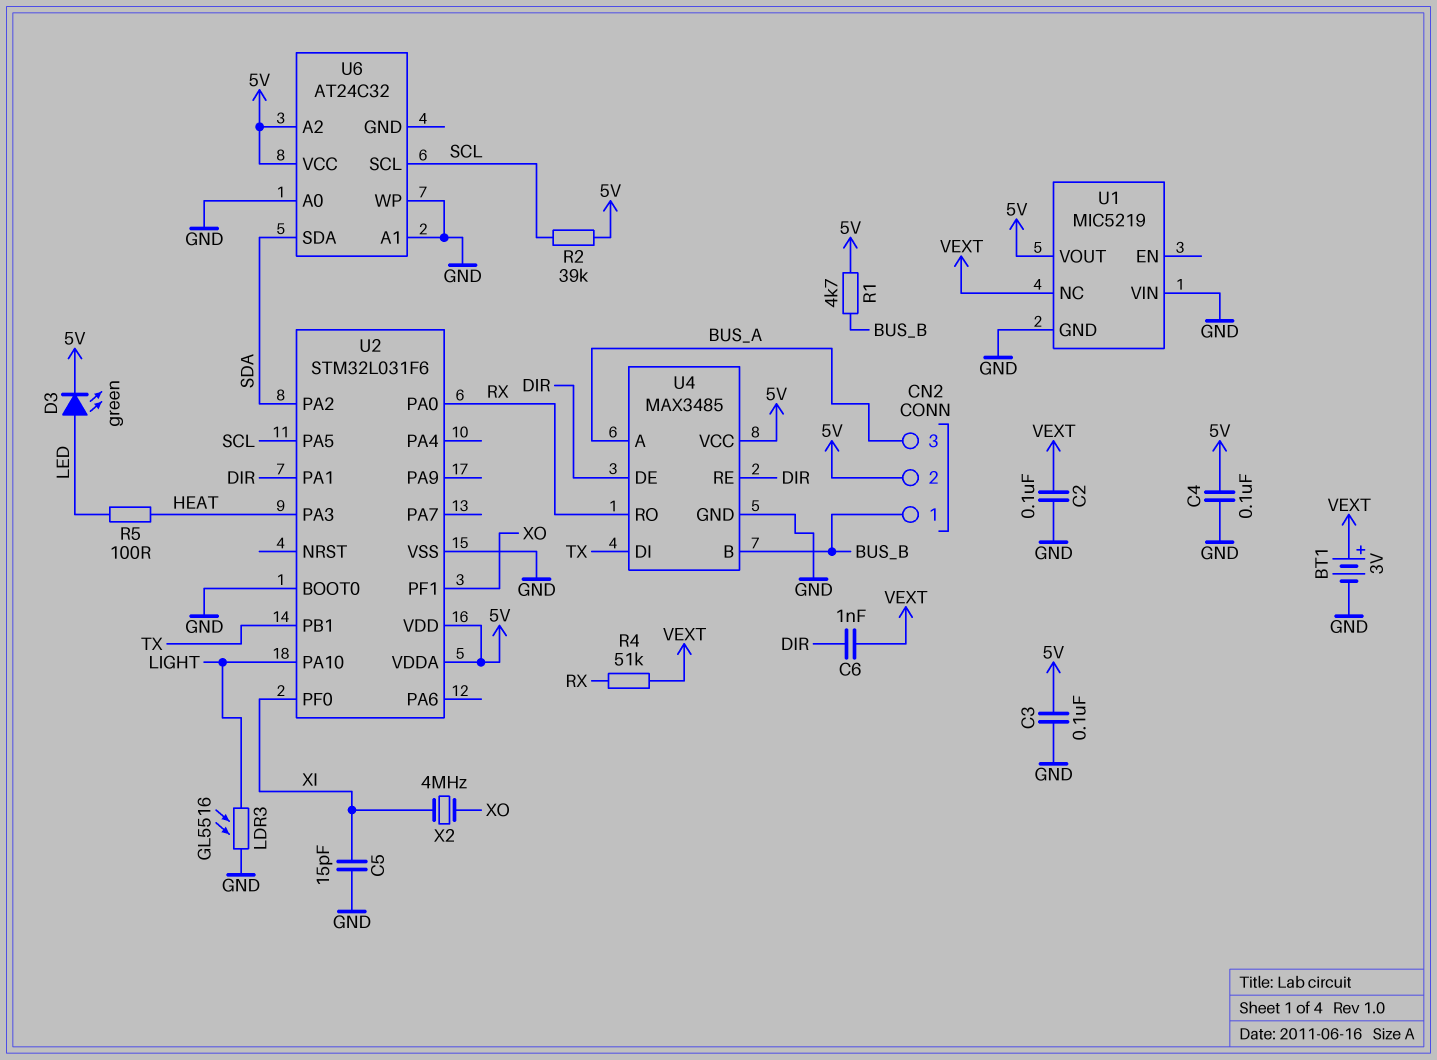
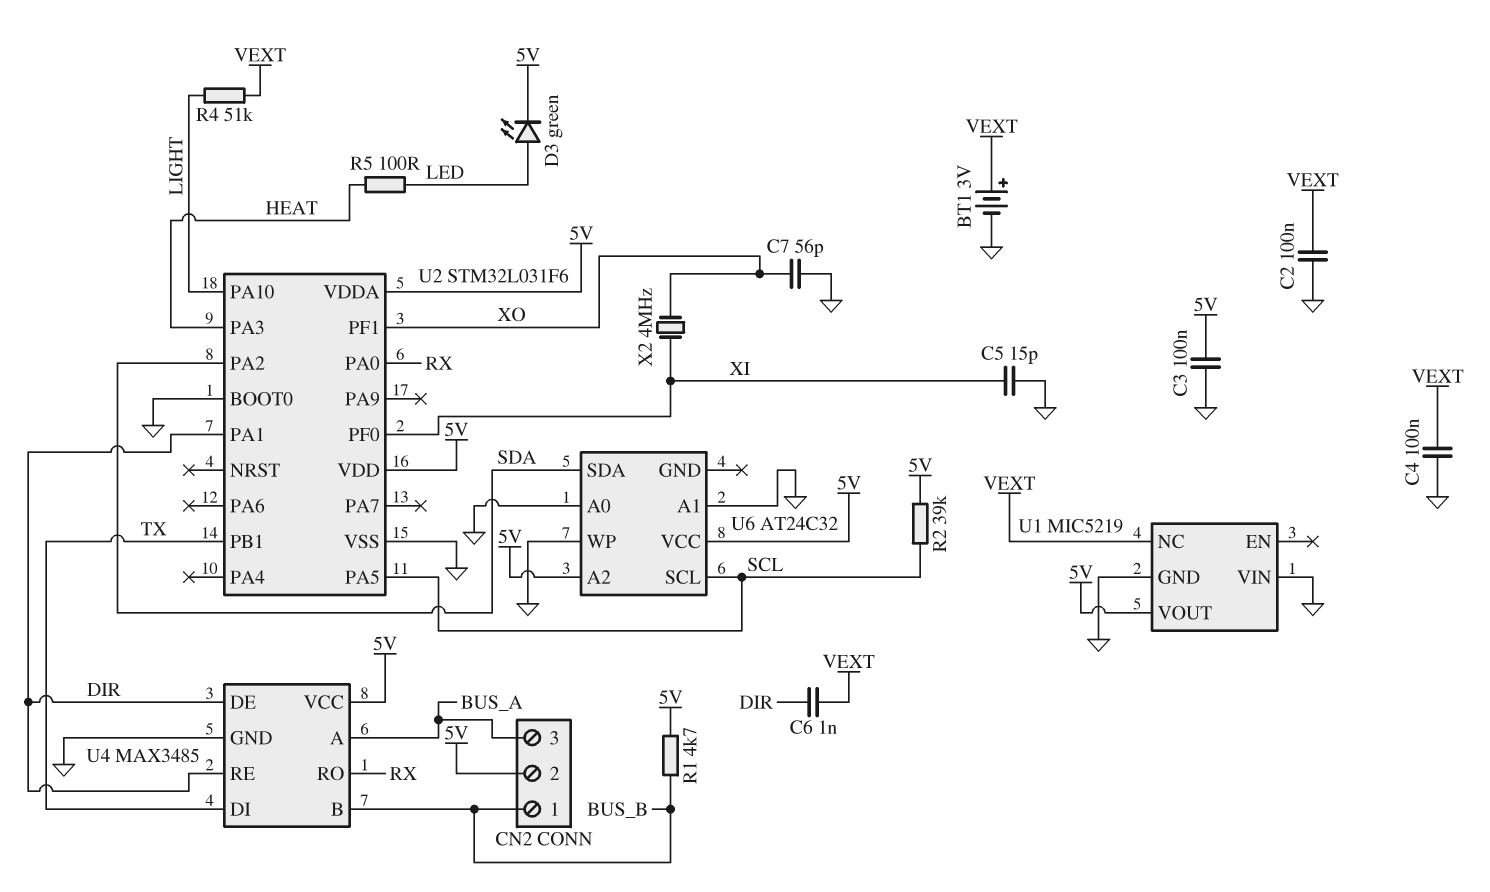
C4: 100nF (5V, GND) -> 100nF (GND, VEXT)
C7: none -> 56pF (GND, XO)
LDR3: GL5516 (GND, LIGHT) -> none
R4: 51k (RX, VEXT) -> 51k (LIGHT, VEXT)

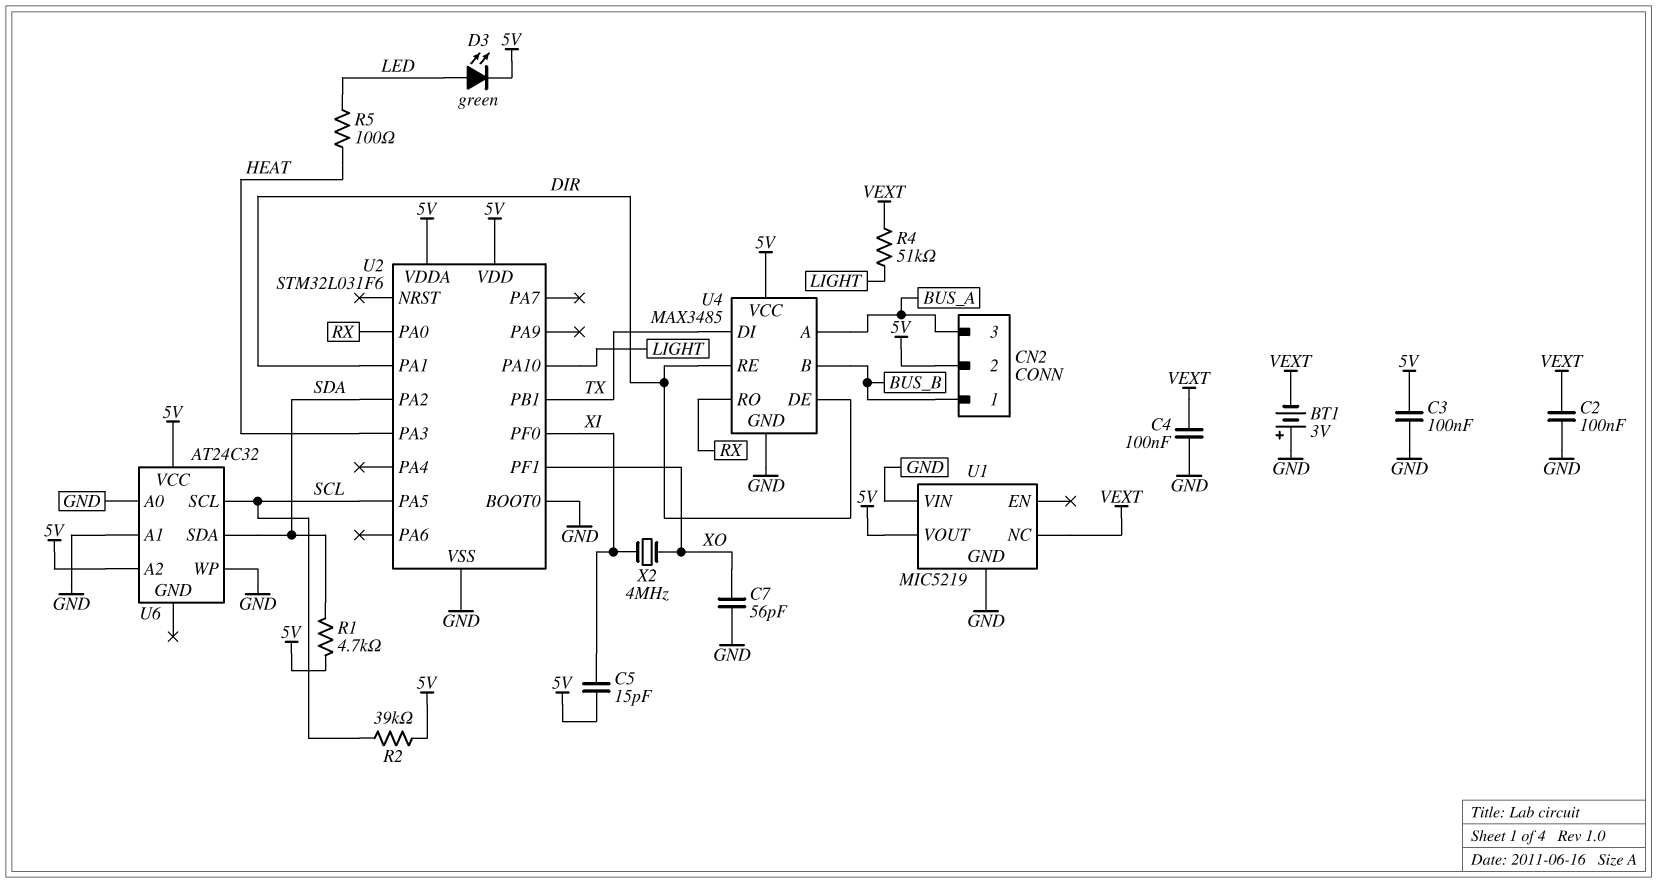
BT1: 3V (plus VEXT, minus GND) -> 3V (plus GND, minus VEXT)
C5: 15pF (GND, XI) -> 15pF (5V, XI)
C6: 1nF (DIR, VEXT) -> none
R1: 4.7k (5V, BUS_B) -> 4.7k (5V, SDA)

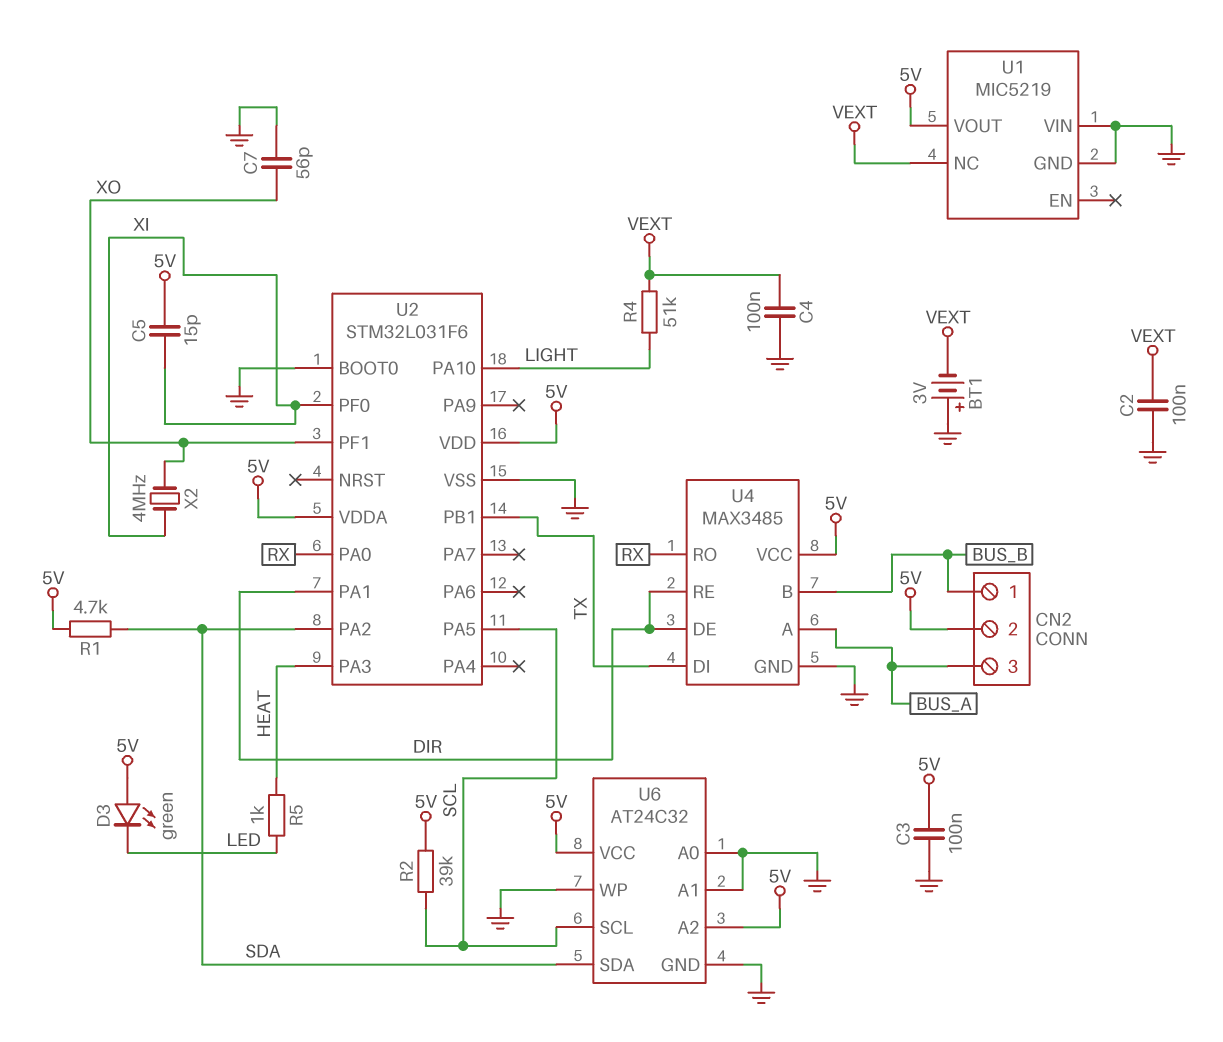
D3: LED green (A LED, K 5V) -> LED green (A 5V, K LED)
R5: 100 (HEAT, LED) -> 1k (HEAT, LED)
U6 pin GND: none -> GND

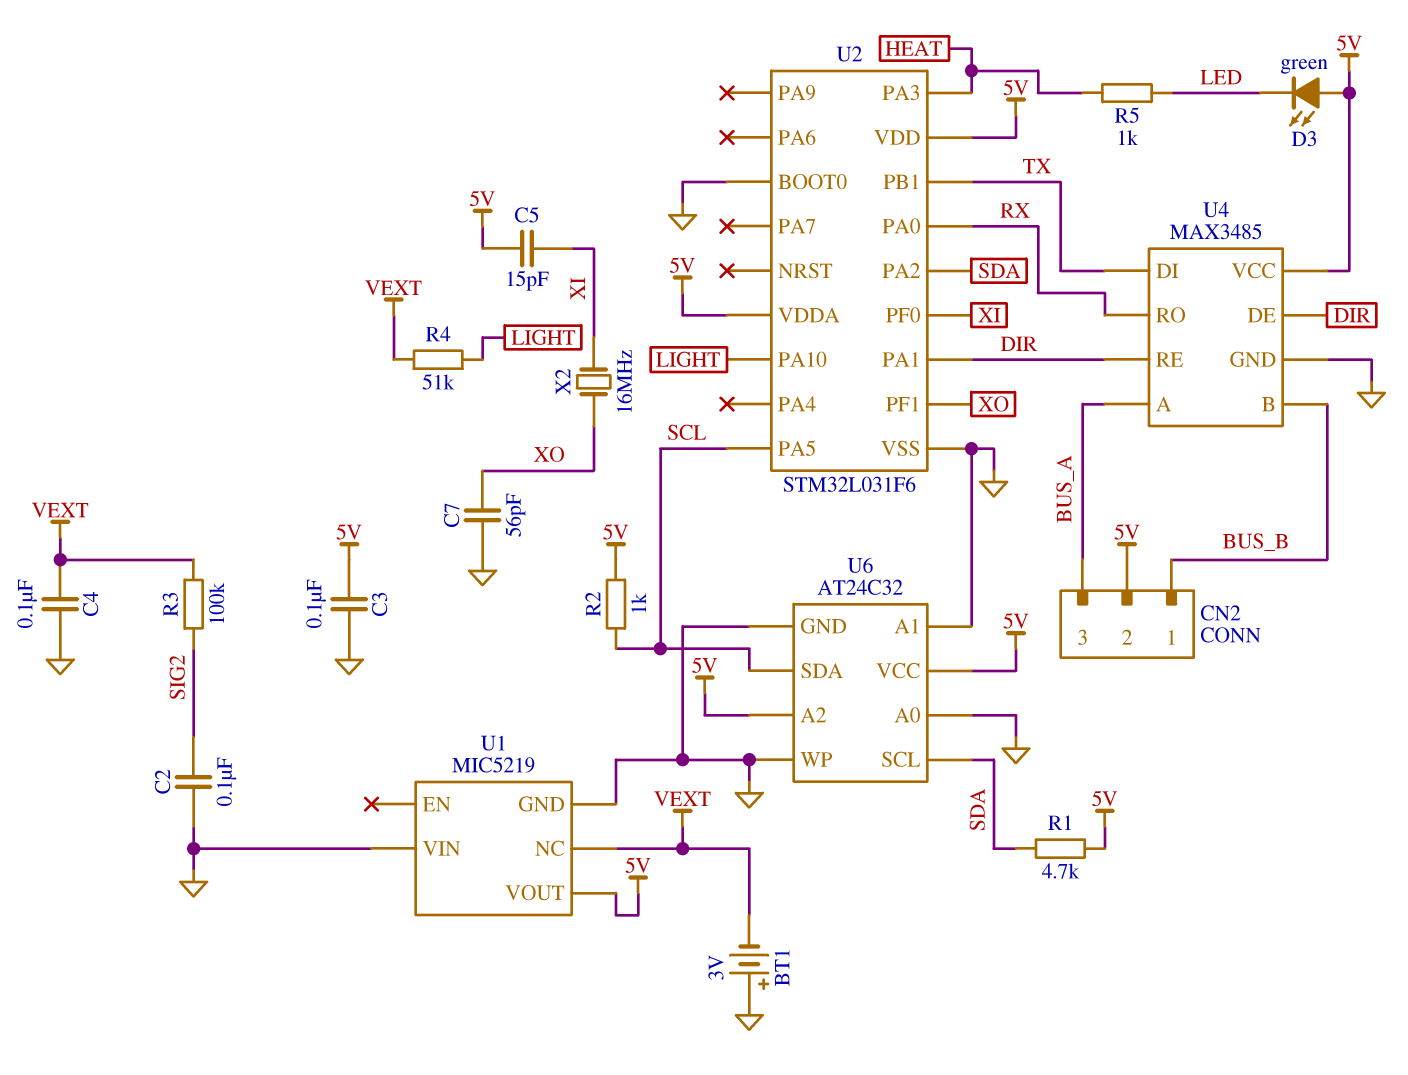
C2: 100nF (GND, VEXT) -> 100nF (GND, SIG2)
R2: 39k (5V, SCL) -> 1k (5V, SCL)
R3: none -> 100k (SIG2, VEXT)
U6 pin SCL: SCL -> SDA
U6 pin SDA: SDA -> SCL
X2: 4MHz (XI, XO) -> 16MHz (XI, XO)

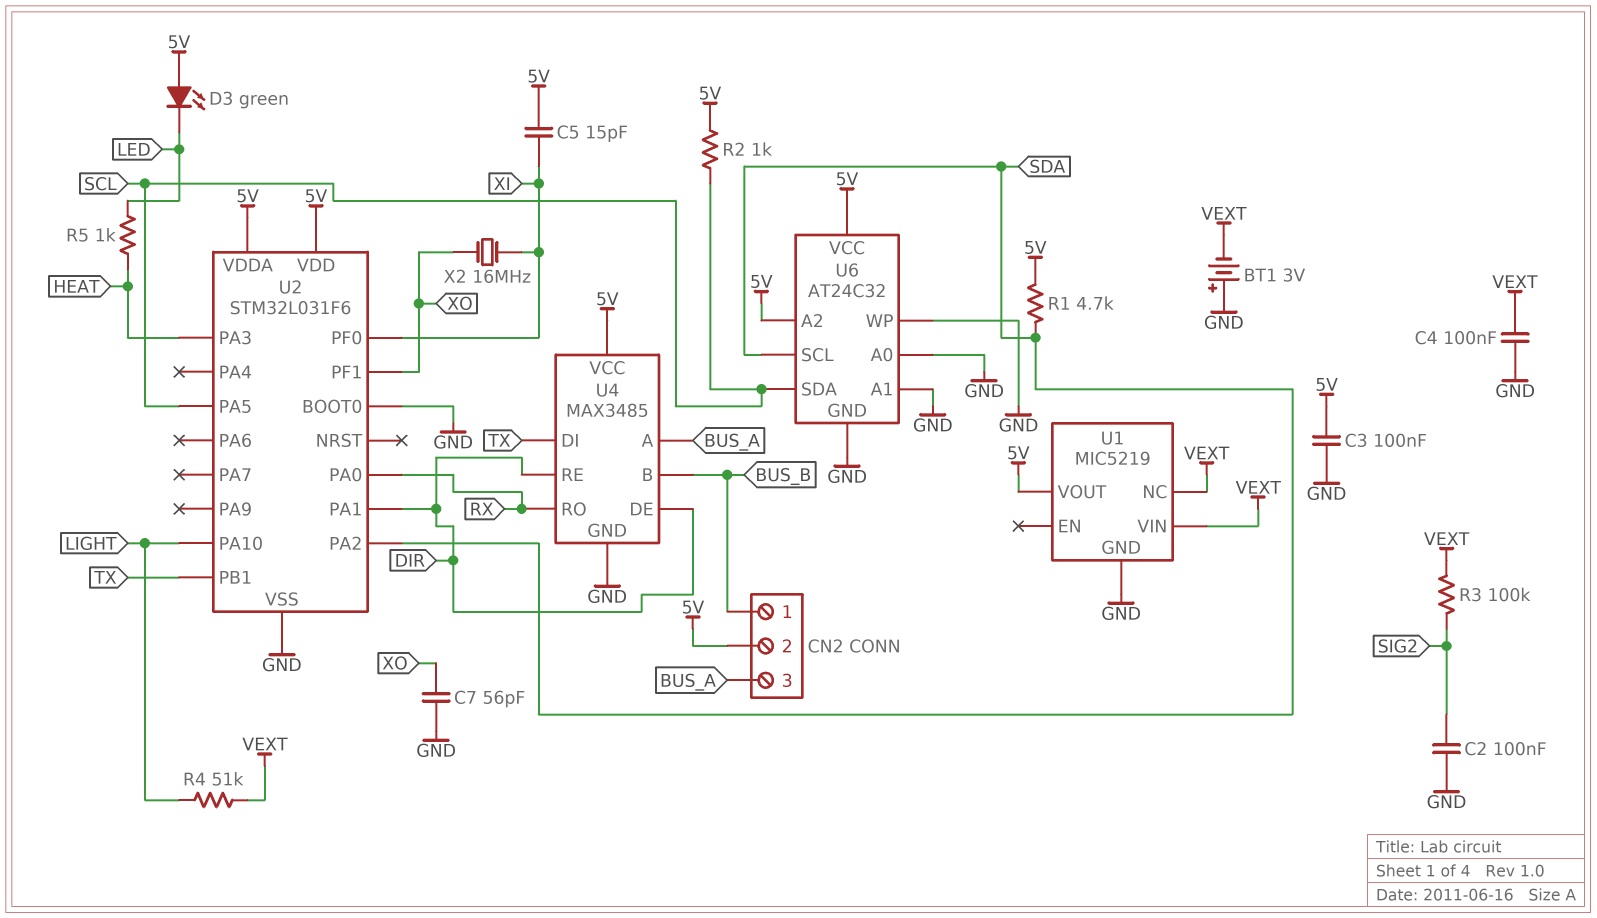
U1 pin VIN: GND -> VEXT

